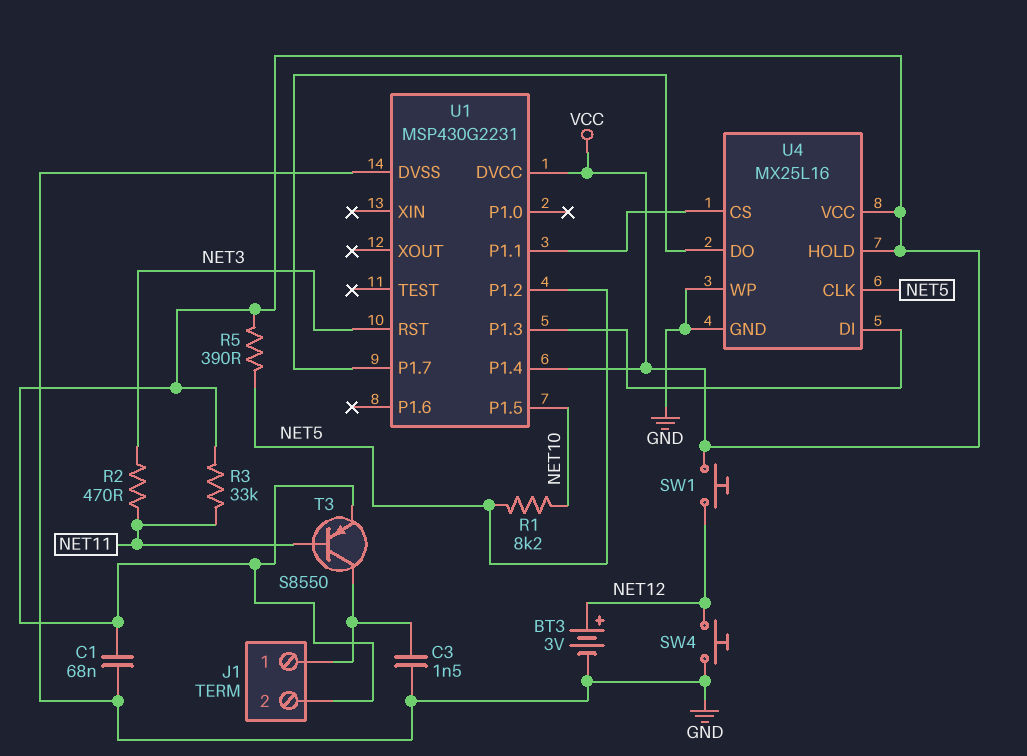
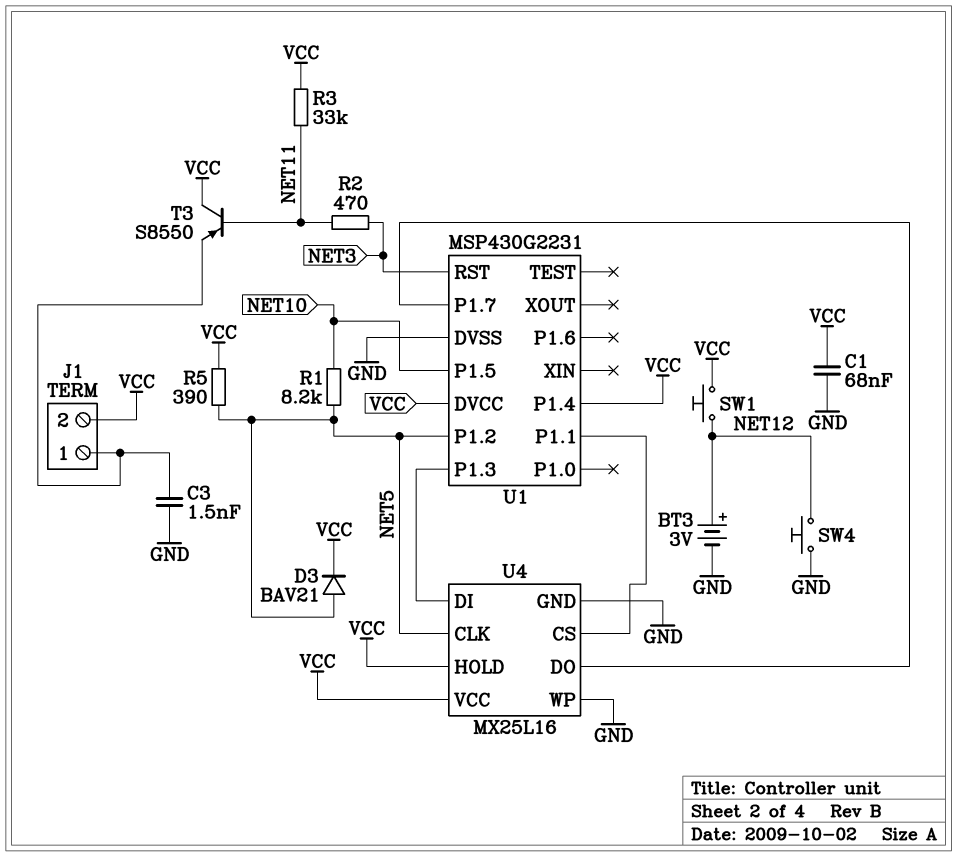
D3: none -> diode BAV21 (A NET5, K VCC)
T3: PNP S8550 (B NET11, C J1/1, E VCC) -> PNP S8550 (B NET11, C VCC, E J1/1)

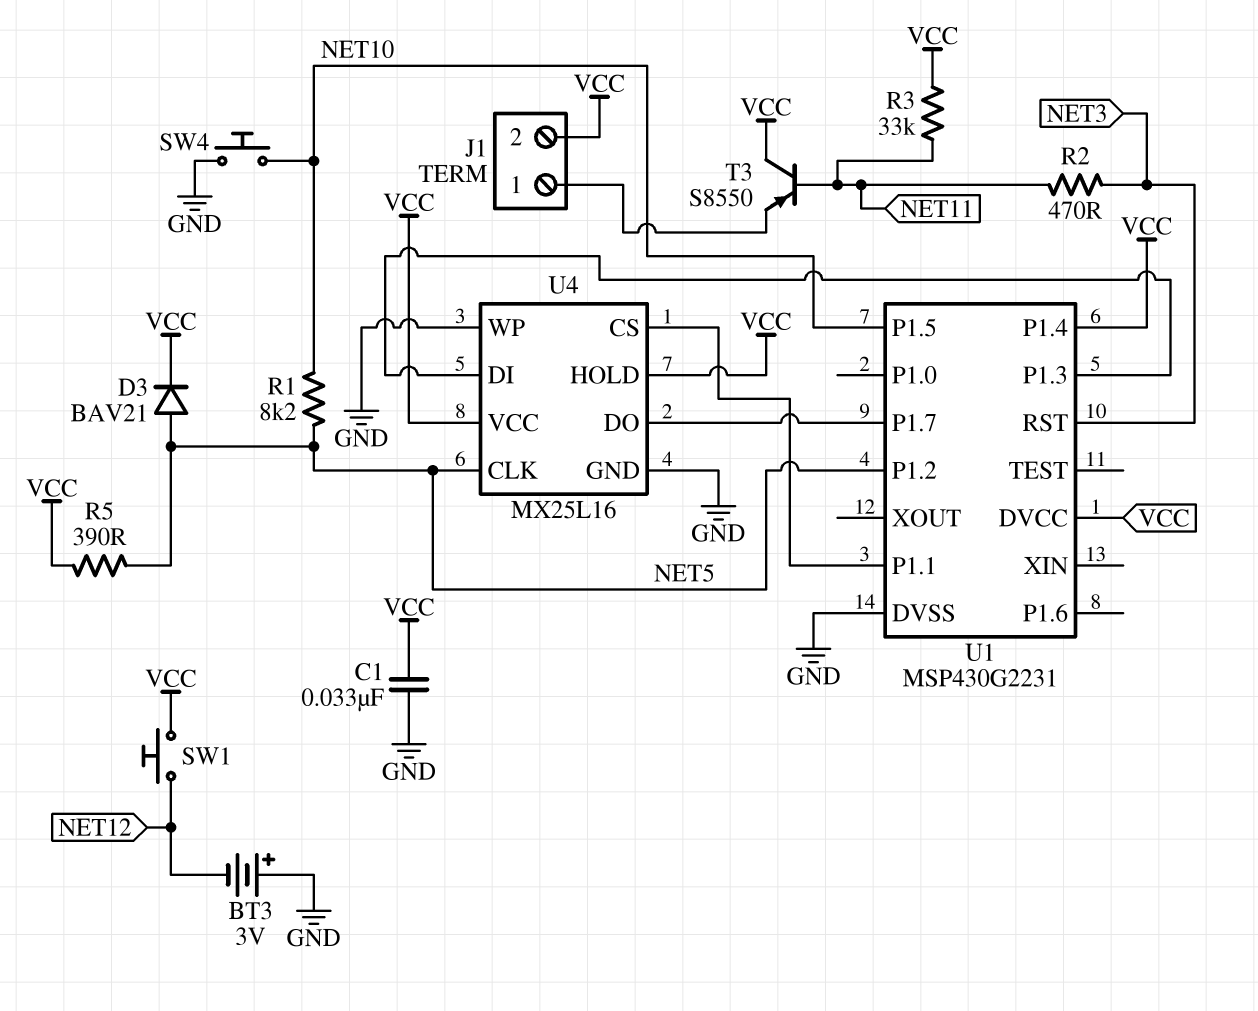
BT3: 3V (plus NET12, minus GND) -> 3V (plus GND, minus NET12)
C1: 68nF (GND, VCC) -> 33nF (GND, VCC)
C3: 1.5nF (GND, J1/1) -> none
SW4: button (GND, NET12) -> button (GND, NET10)

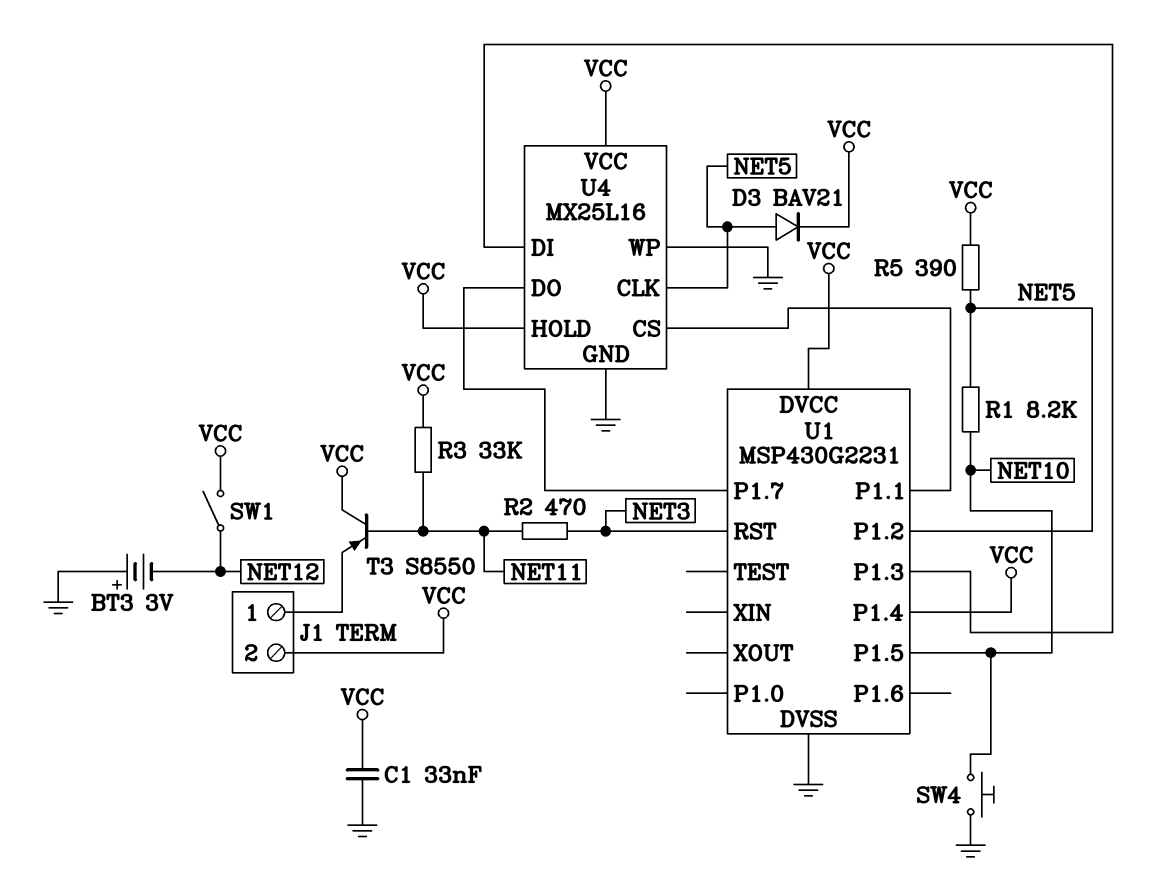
SW1: button (NET12, VCC) -> switch (NET12, VCC)

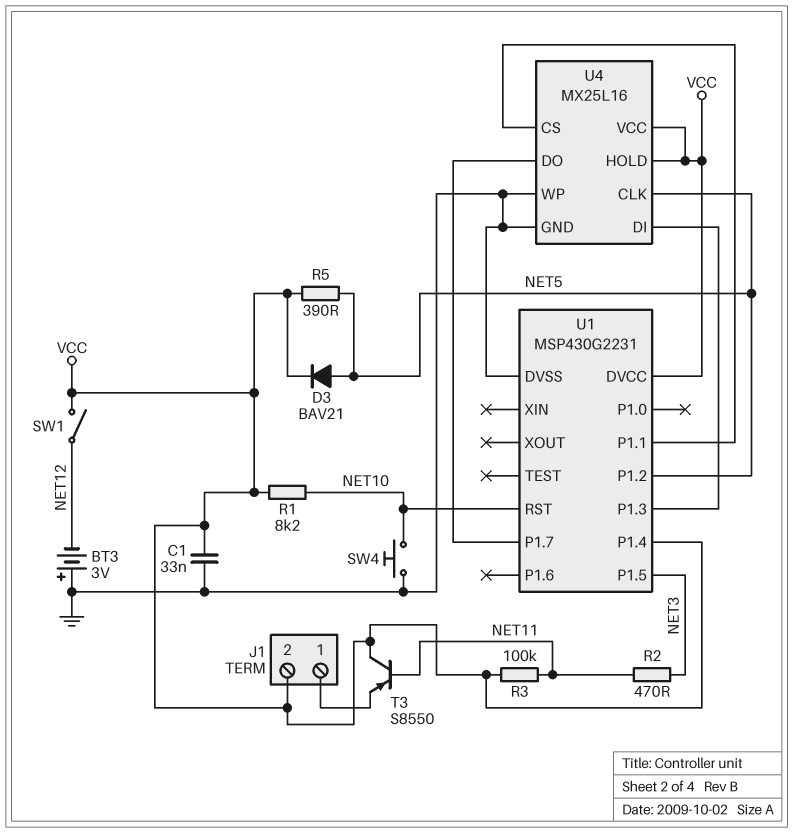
R1: 8.2k (NET5, NET10) -> 8.2k (NET10, VCC)
R3: 33k (NET11, VCC) -> 100k (NET11, VCC)
U1 pin P1.5: NET10 -> NET3
U1 pin RST: NET3 -> NET10

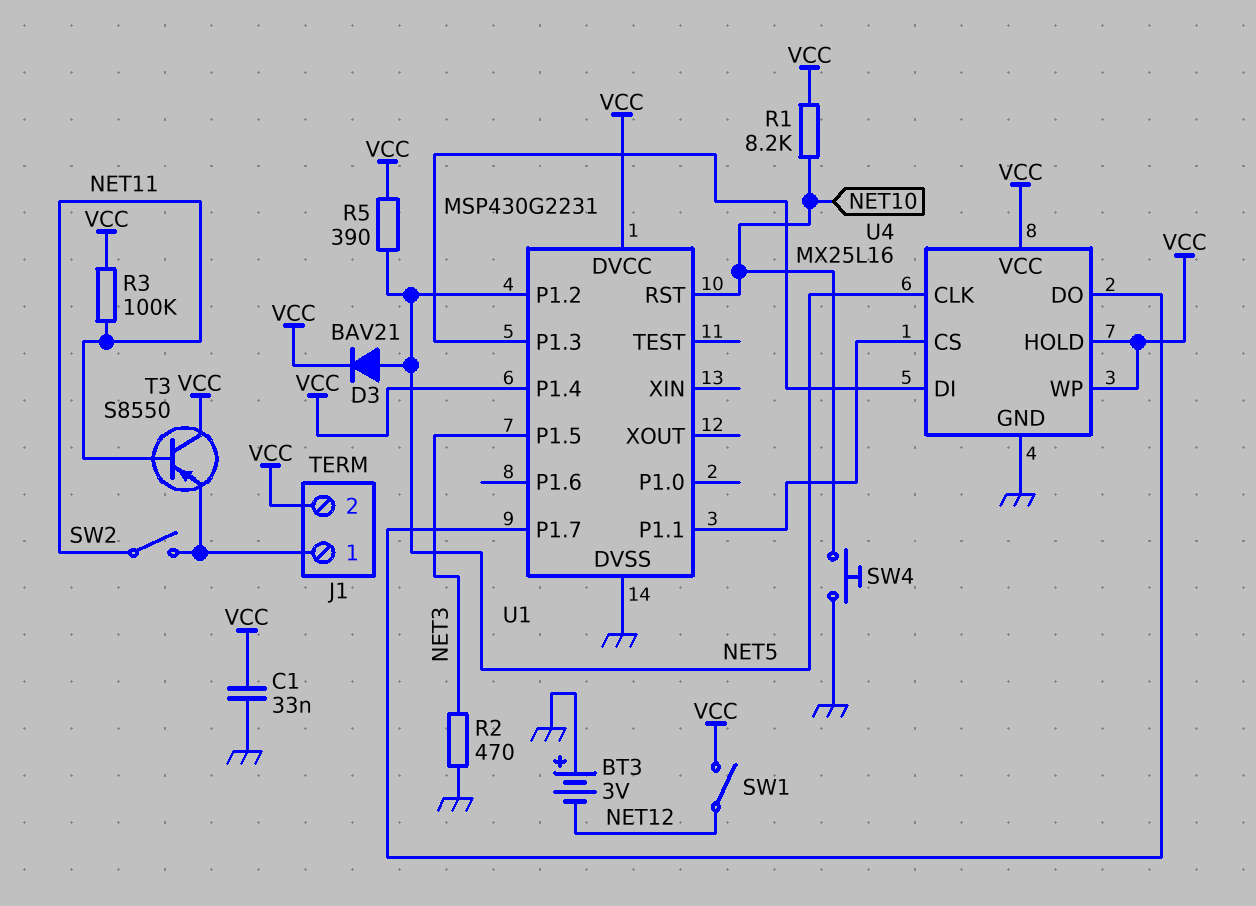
R2: 470 (NET3, NET11) -> 470 (GND, NET3)
SW2: none -> switch (J1/1, NET11)
U4 pin WP: GND -> VCC

